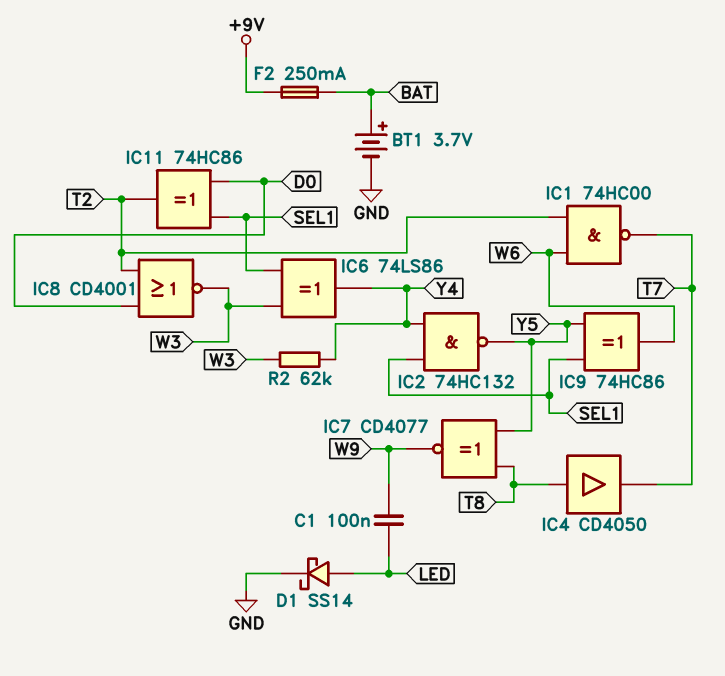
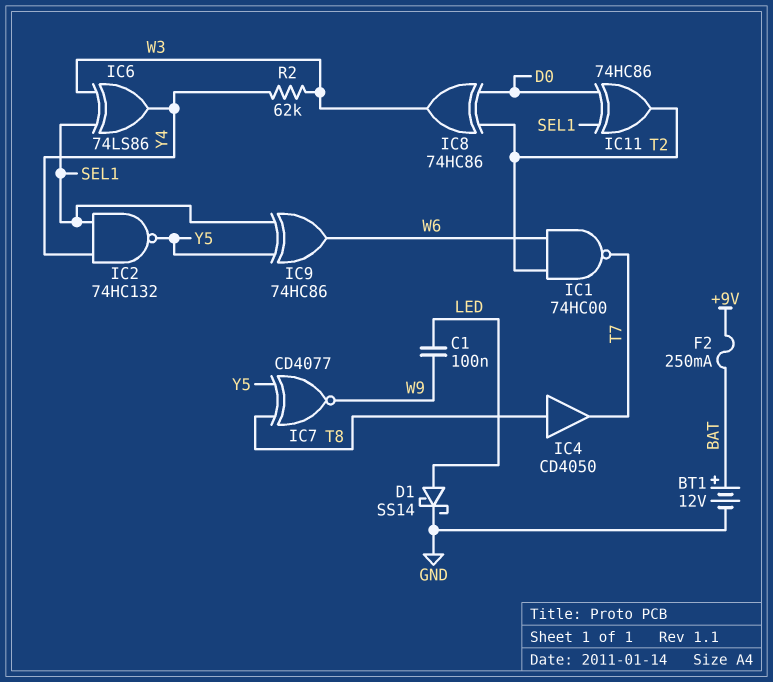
BT1: 3.7V (plus BAT, minus GND) -> 12V (plus BAT, minus GND)
IC8: NOR CD4001 (in D0, in T2, out W3) -> XOR 74HC86 (in D0, in T2, out W3)

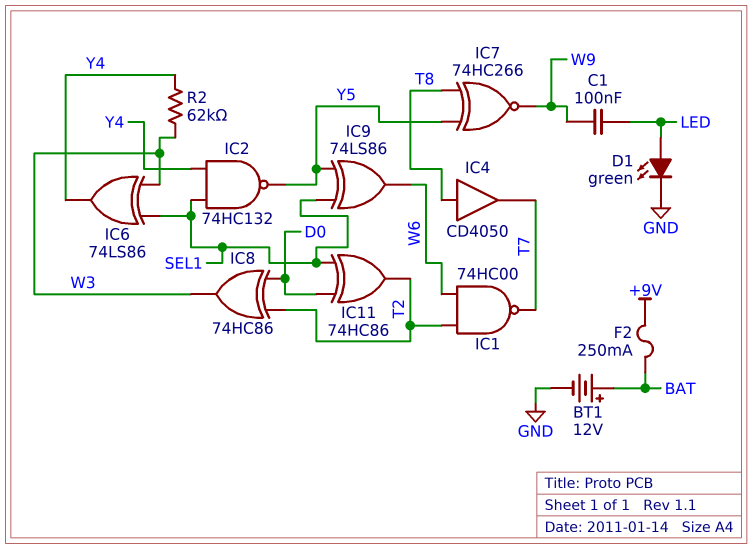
D1: schottky SS14 (A LED, K GND) -> LED green (A LED, K GND)
IC7: XNOR CD4077 (in T8, in Y5, out W9) -> XNOR 74HC266 (in T8, in Y5, out W9)
IC9: XOR 74HC86 (in SEL1, in Y5, out W6) -> XOR 74LS86 (in SEL1, in Y5, out W6)

